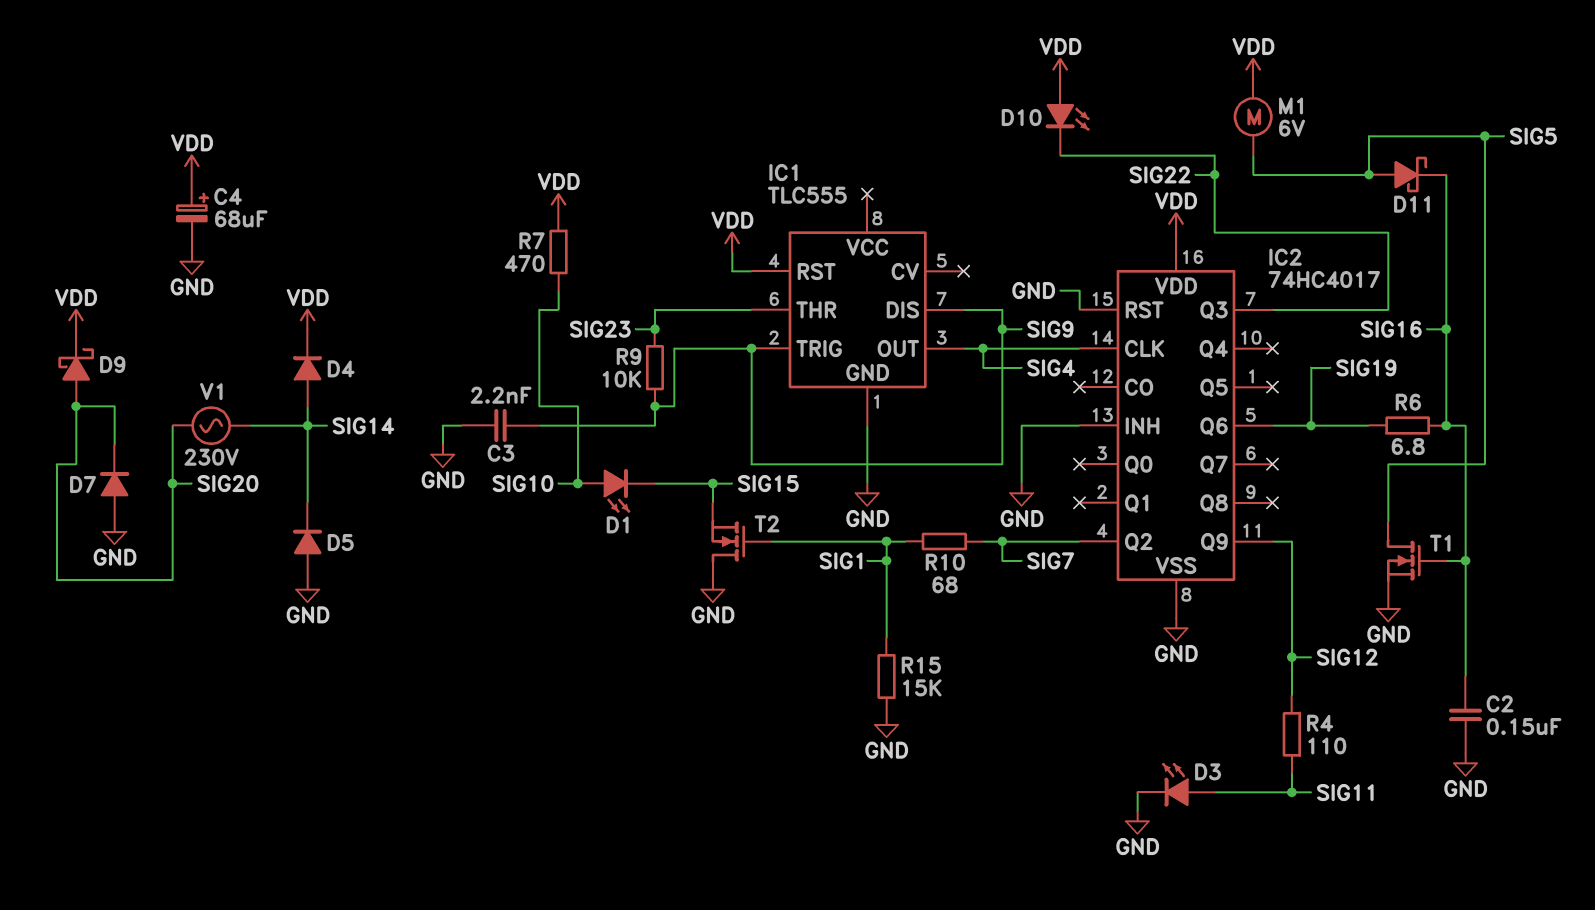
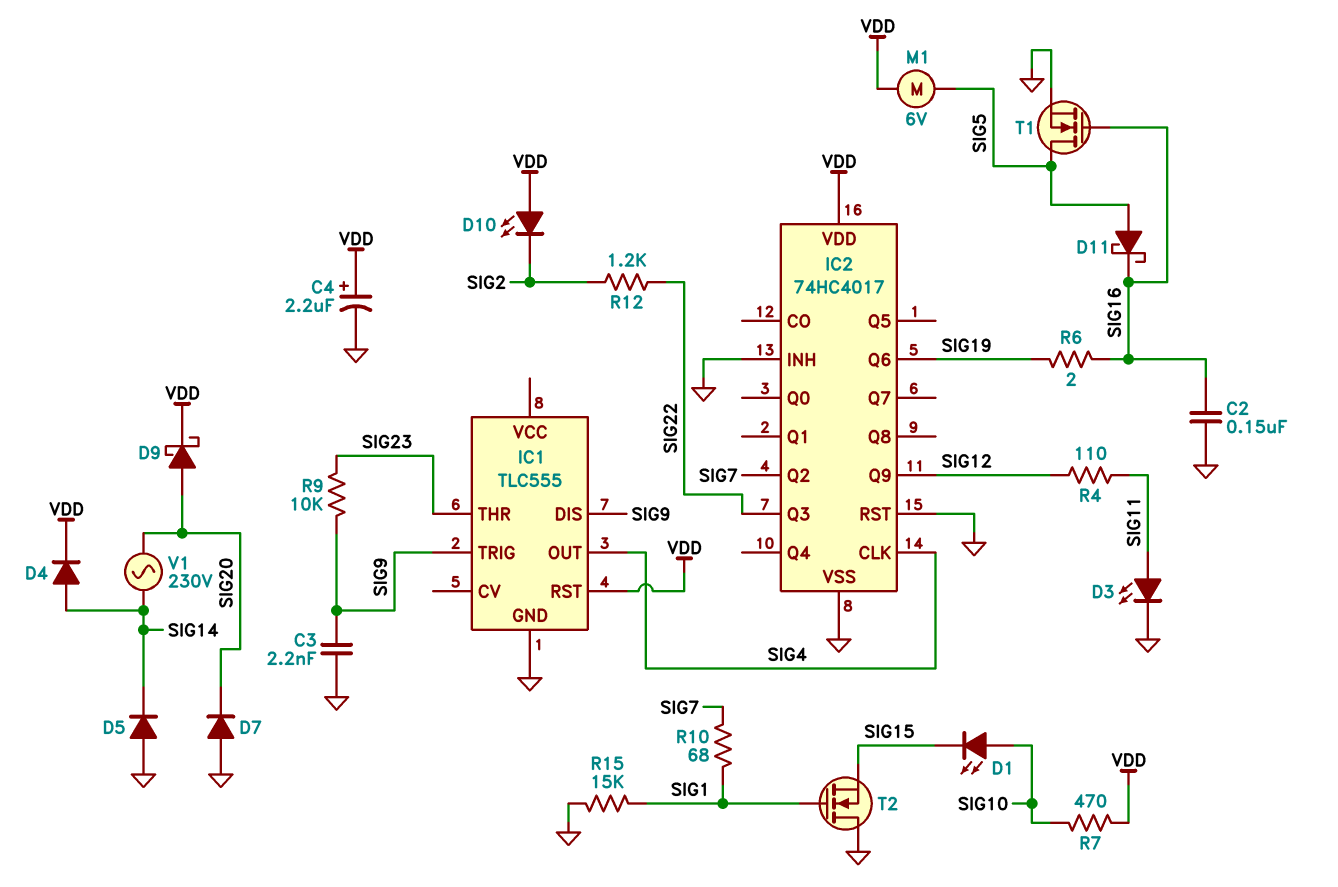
C4: 68uF (plus VDD, minus GND) -> 2.2uF (plus VDD, minus GND)
D10: LED (A VDD, K SIG22) -> LED (A VDD, K SIG2)
R6: 6.8 (SIG16, SIG19) -> 2 (SIG16, SIG19)
R12: none -> 1.2k (SIG2, SIG22)

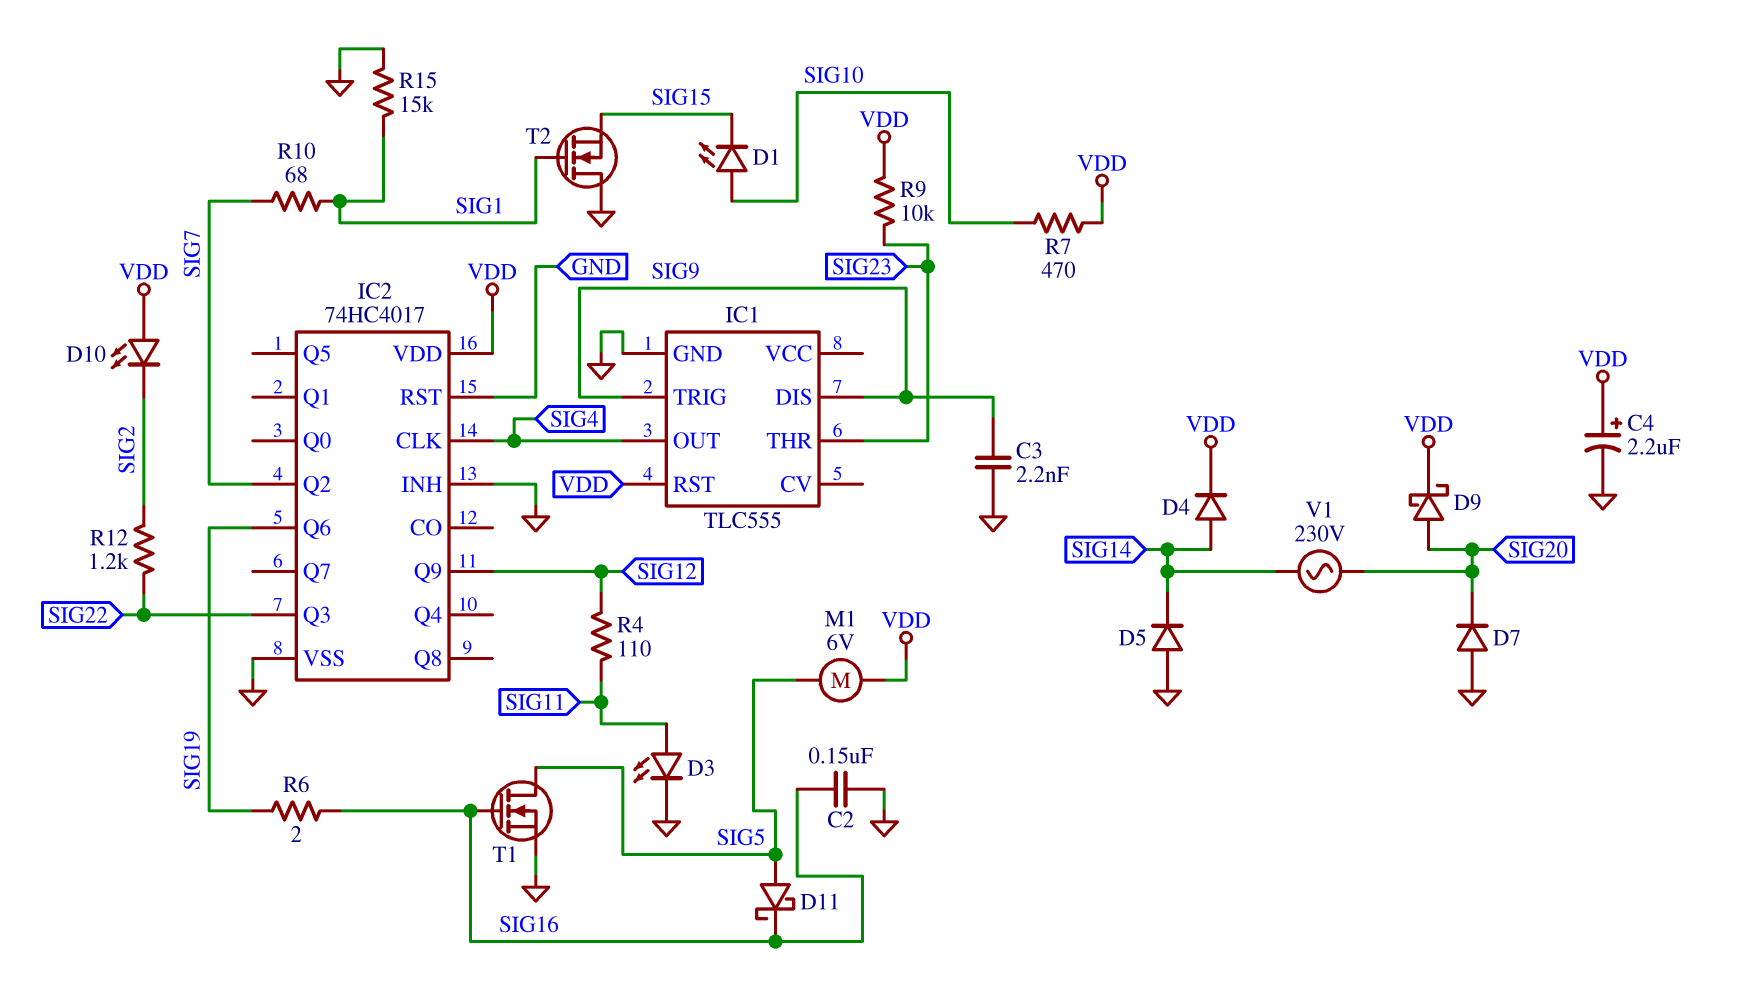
R9: 10k (SIG9, SIG23) -> 10k (SIG23, VDD)

